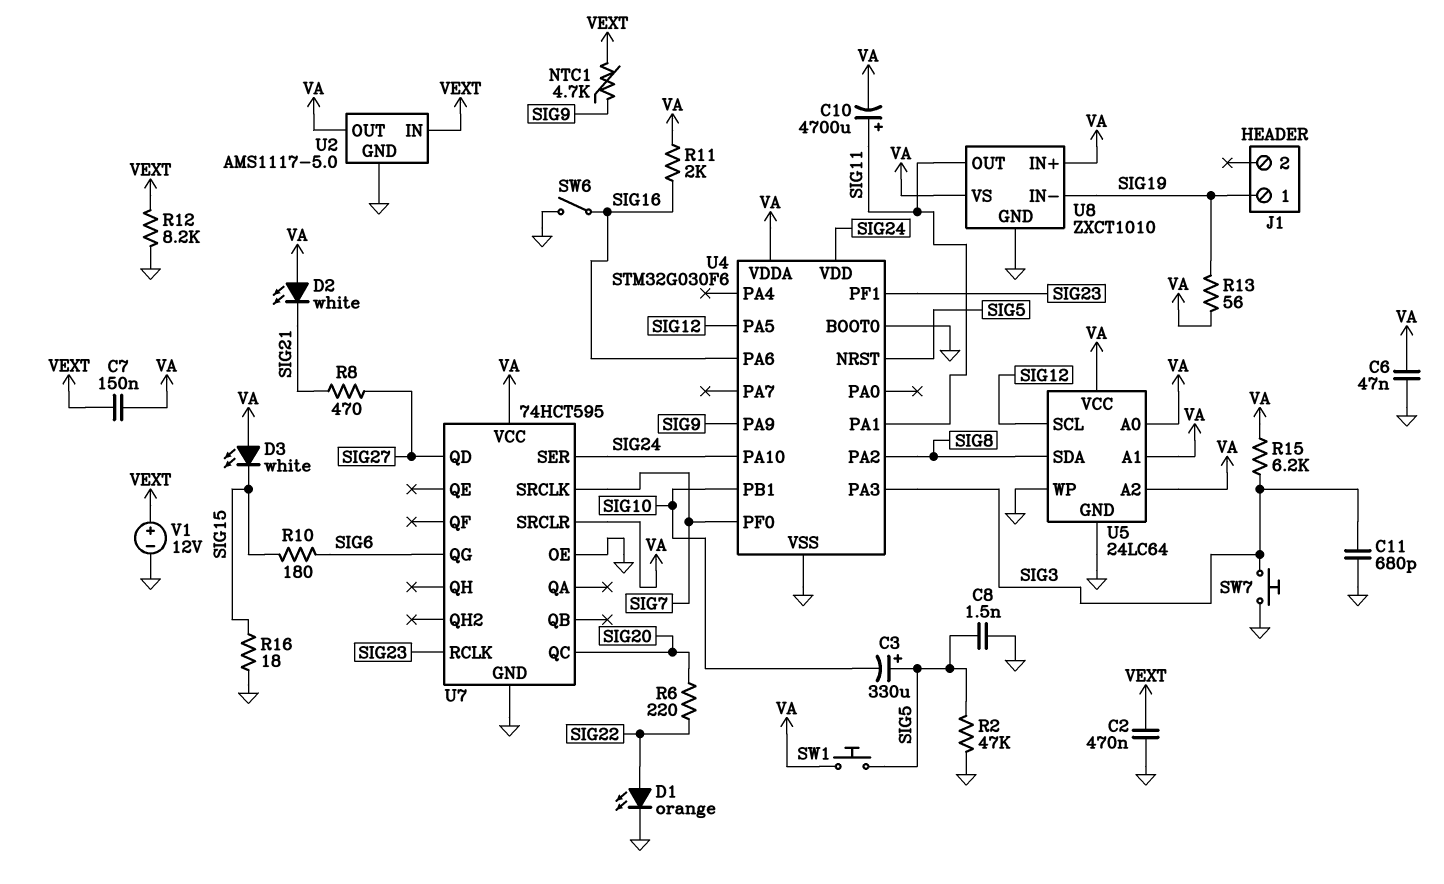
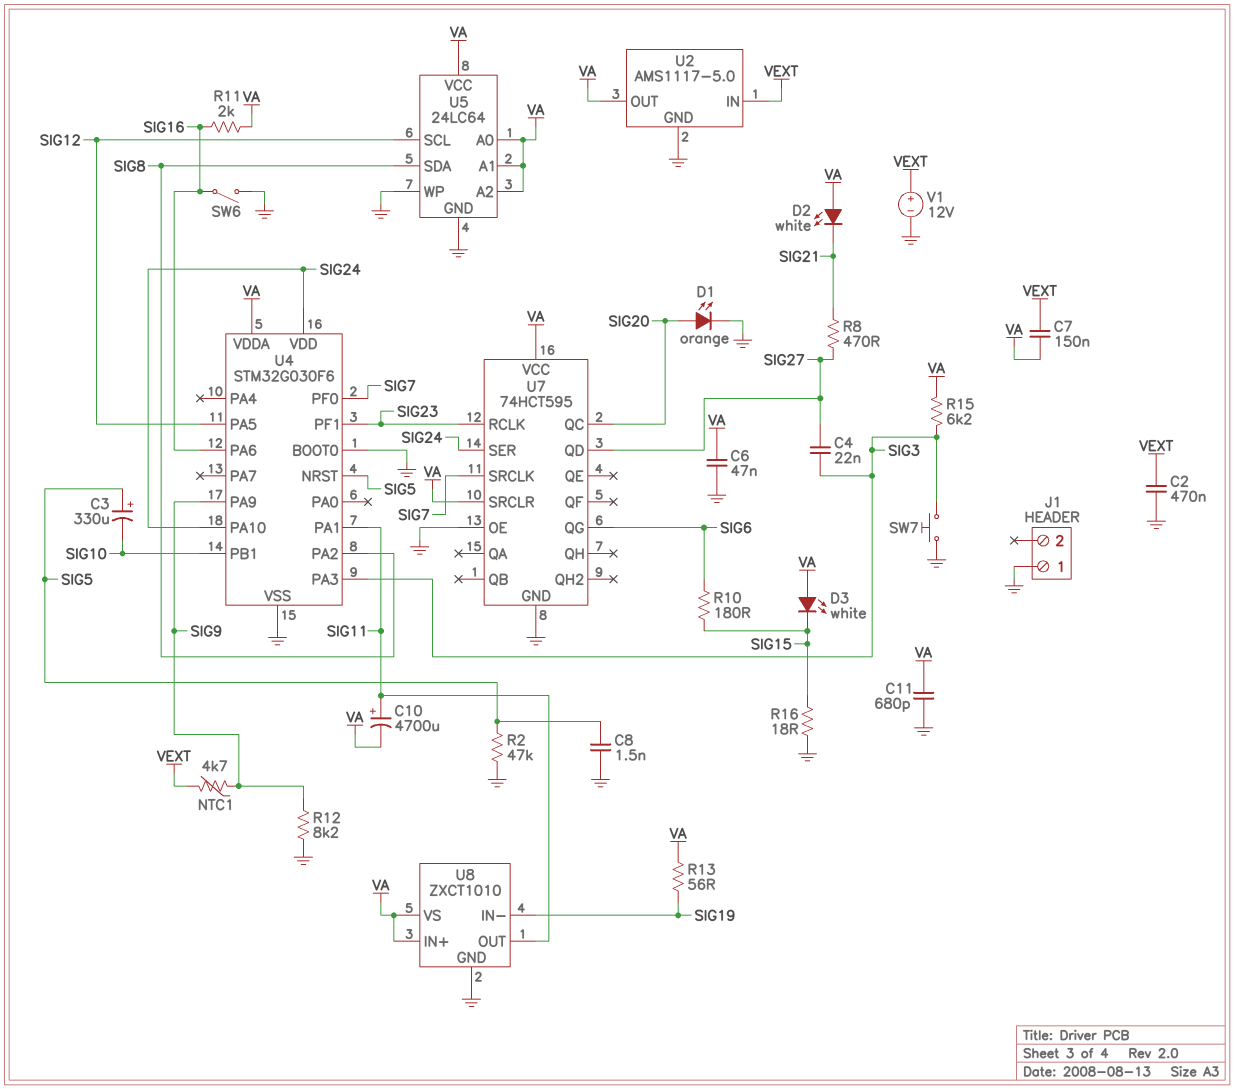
C4: none -> 22nF (SIG3, SIG27)
C11: 680pF (GND, SIG3) -> 680pF (GND, VA)
D1: LED orange (A SIG22, K GND) -> LED orange (A SIG20, K GND)
J1 pin 1: SIG19 -> GND
R6: 220 (SIG20, SIG22) -> none
R12: 8.2k (GND, VEXT) -> 8.2k (GND, SIG9)
SW1: button (SIG5, VA) -> none

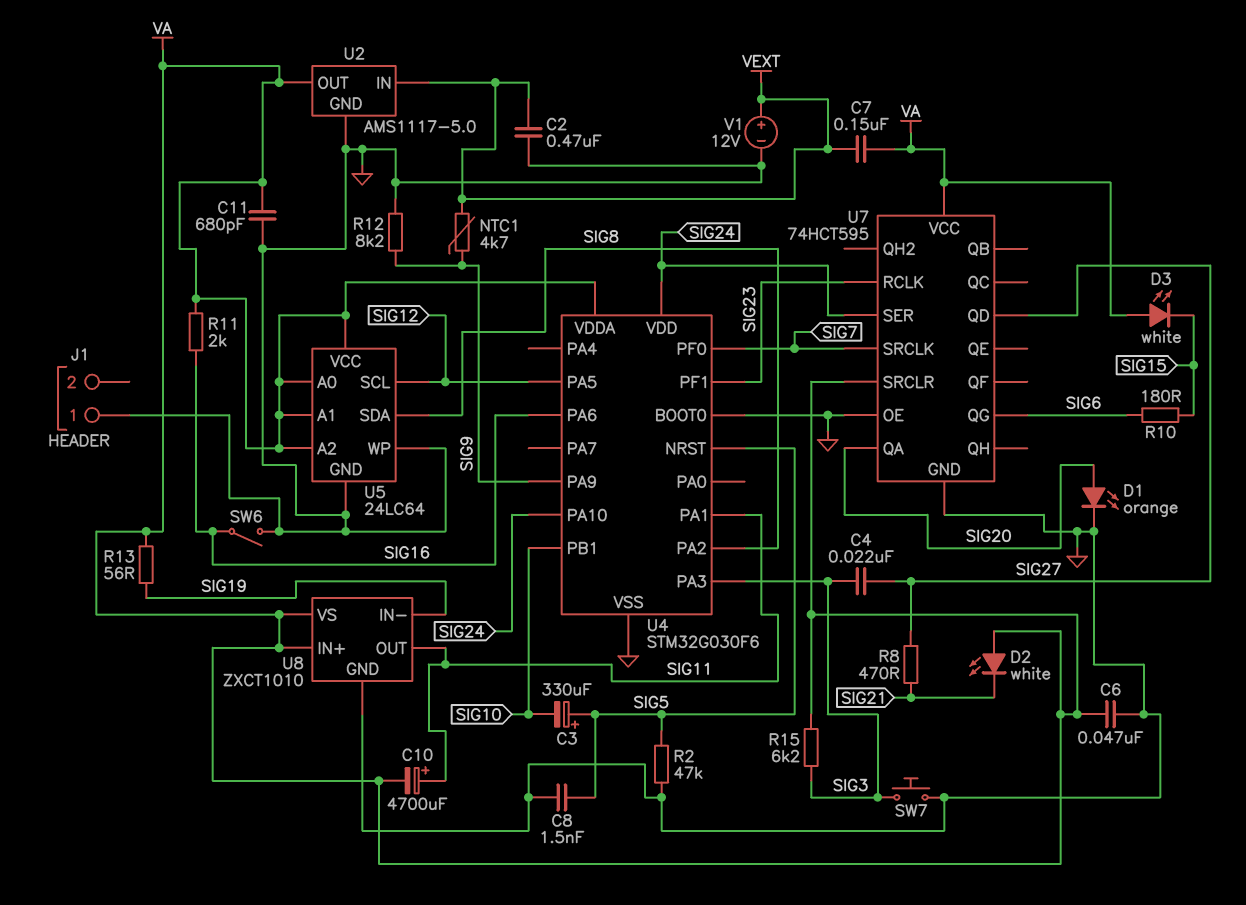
R16: 18 (GND, SIG15) -> none
U7 pin QA: none -> SIG20
U7 pin QC: SIG20 -> none

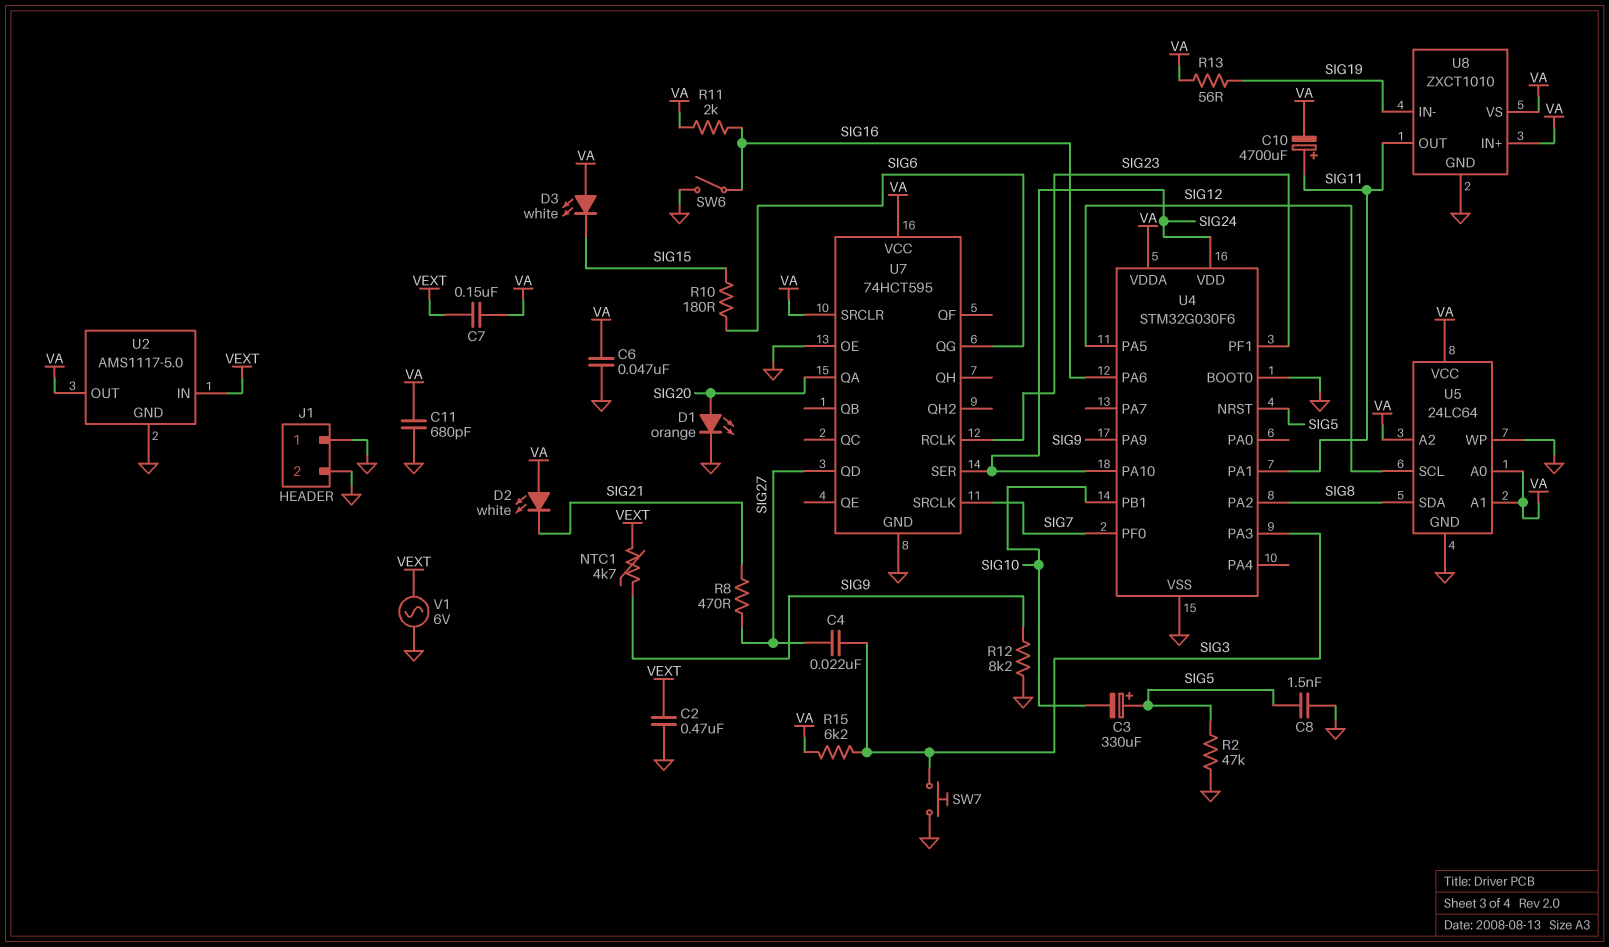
J1 pin 2: none -> GND
V1: 12V (plus VEXT, minus GND) -> AC 6V (GND, VEXT)

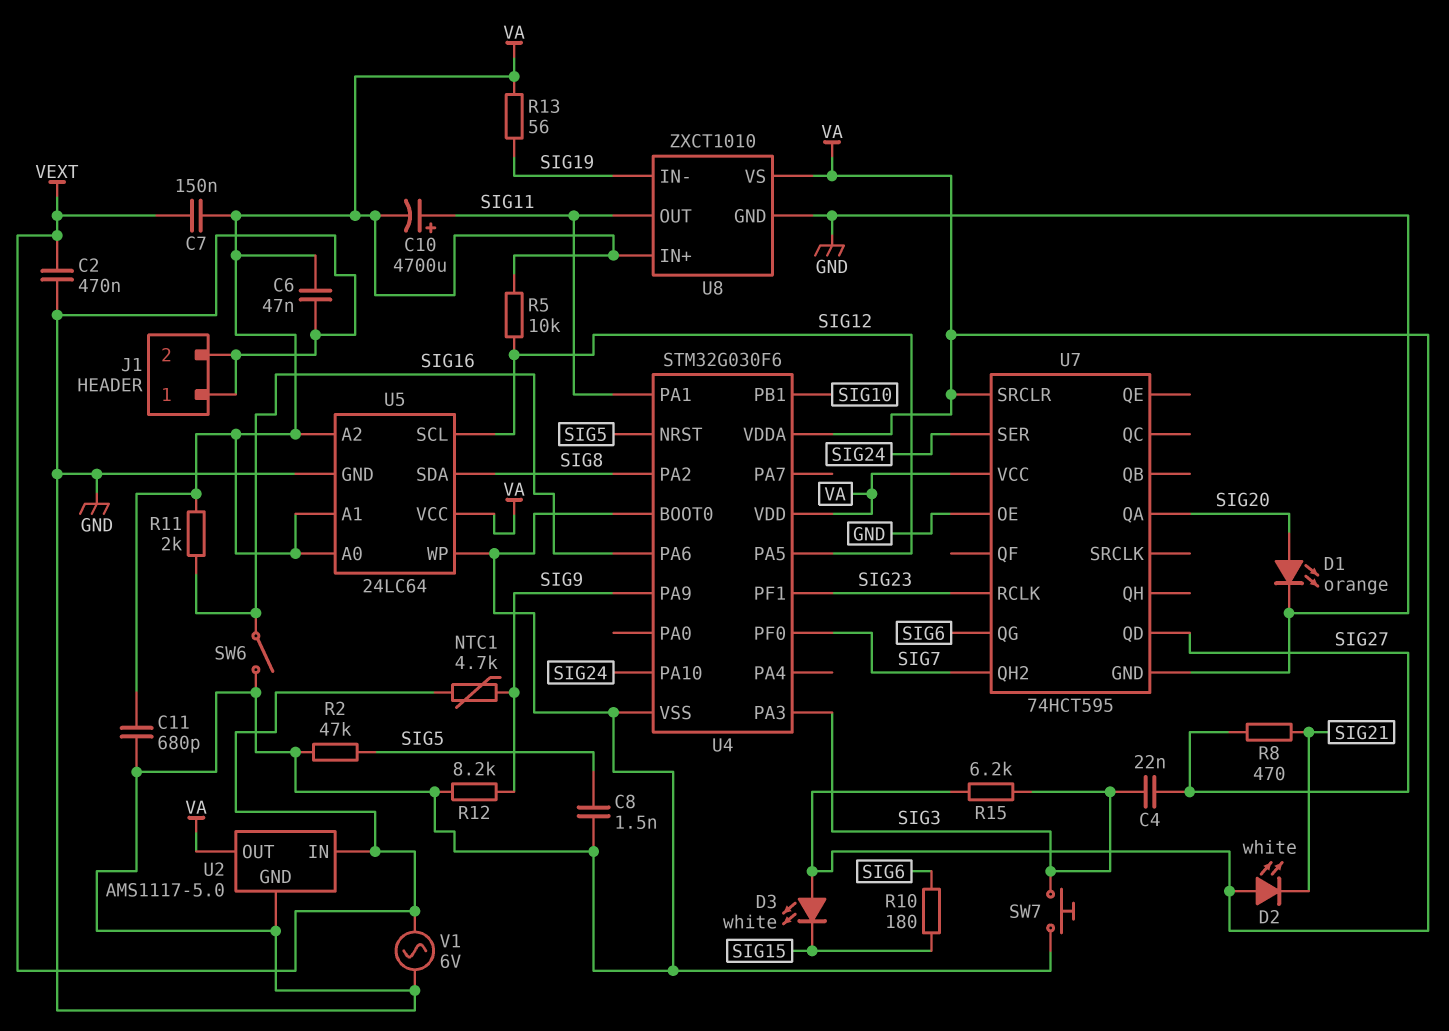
C3: 330uF (plus SIG5, minus SIG10) -> none
R5: none -> 10k (SIG12, VA)
U4 pin VDD: SIG24 -> VA
U7 pin QH2: none -> SIG7
U7 pin SRCLK: SIG7 -> none

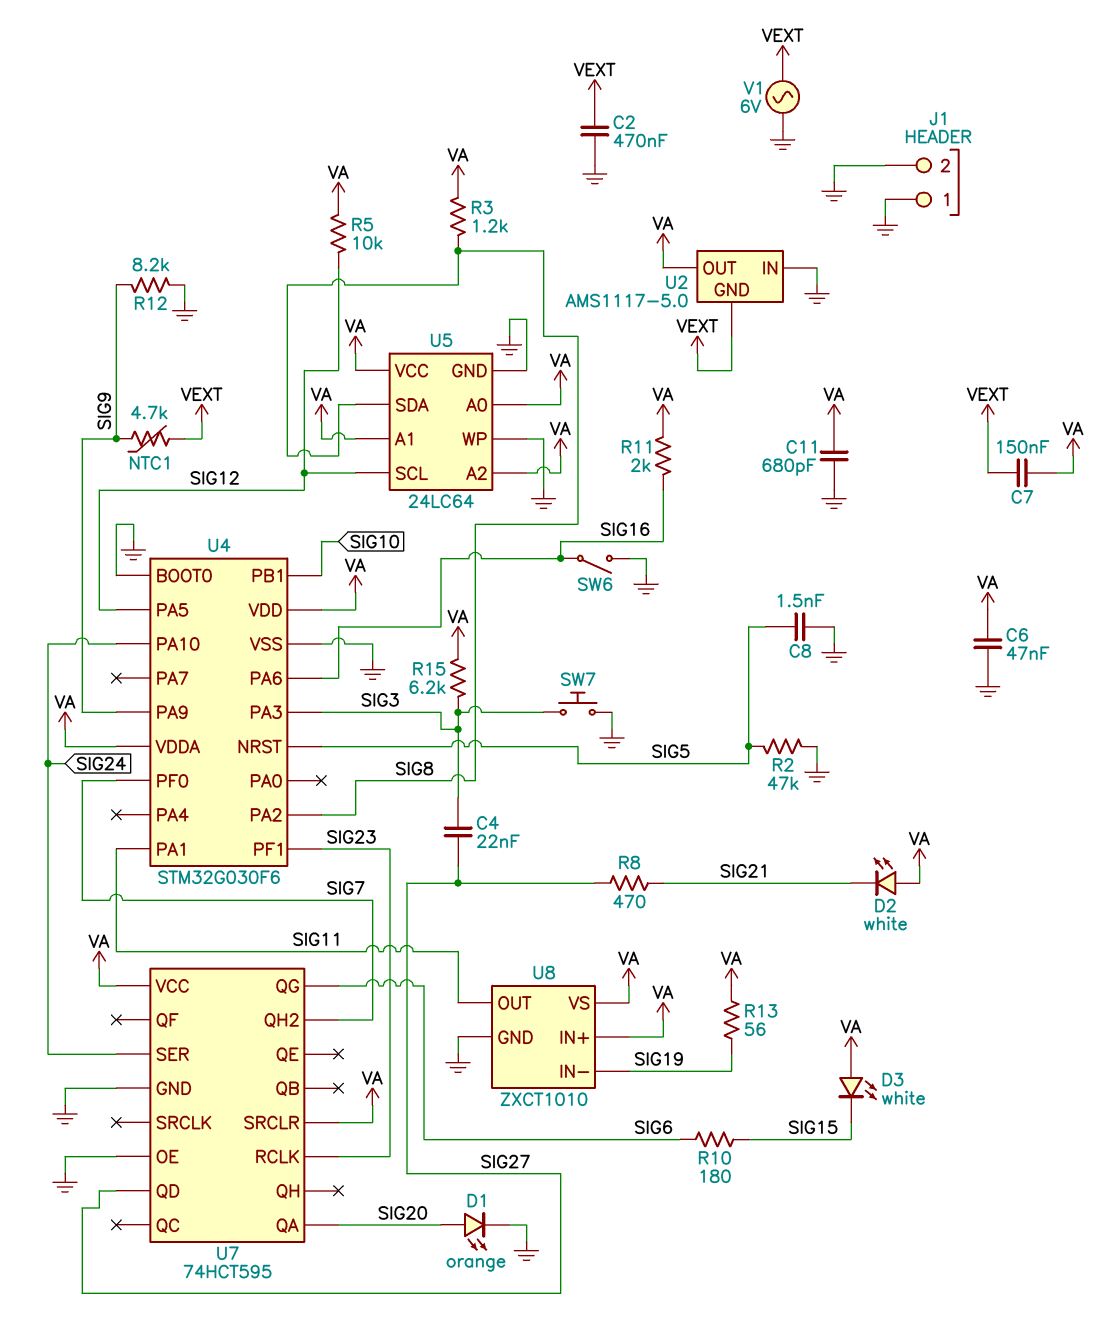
C10: 4700uF (plus SIG11, minus VA) -> none
R3: none -> 1.2k (SIG8, VA)
U2 pin GND: GND -> VEXT
U2 pin IN: VEXT -> GND

